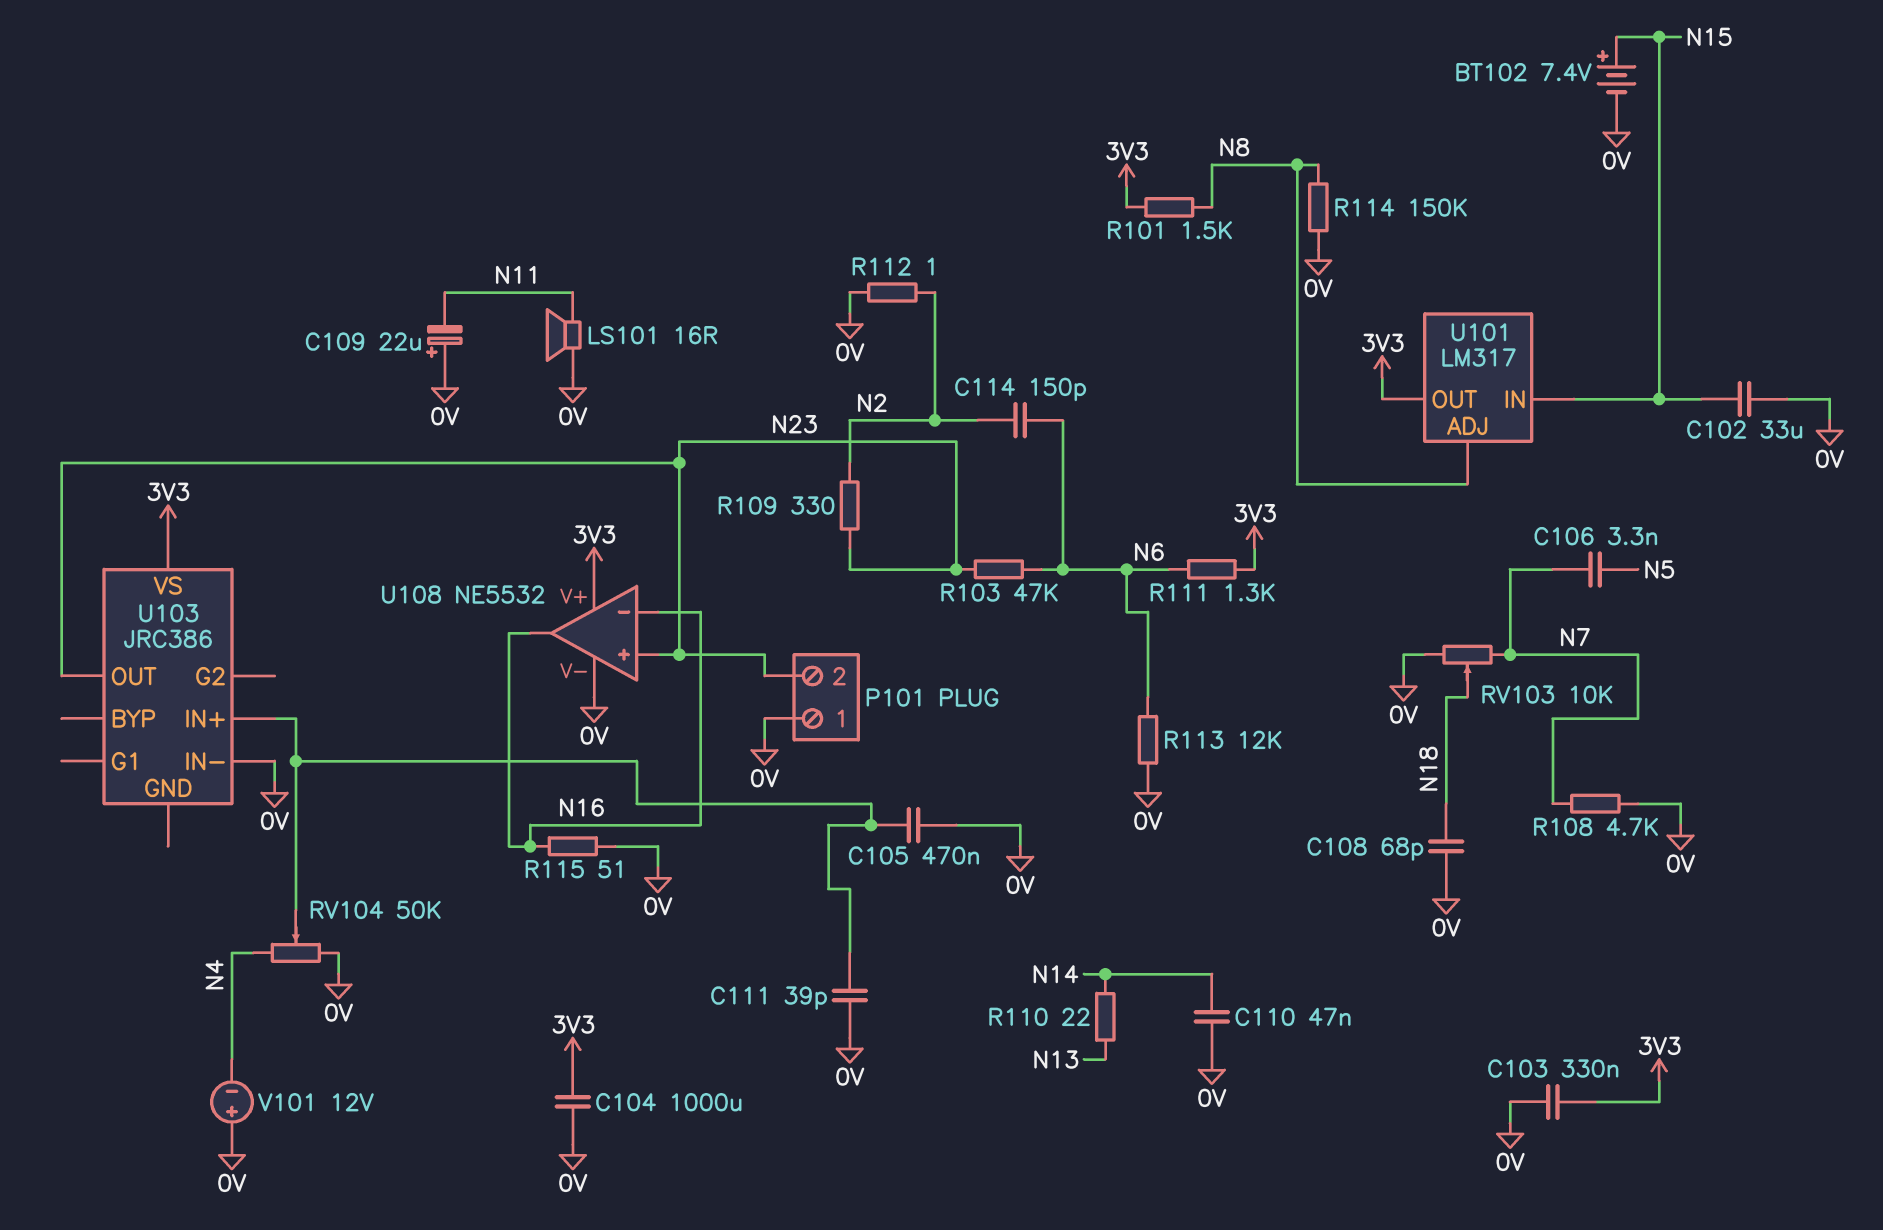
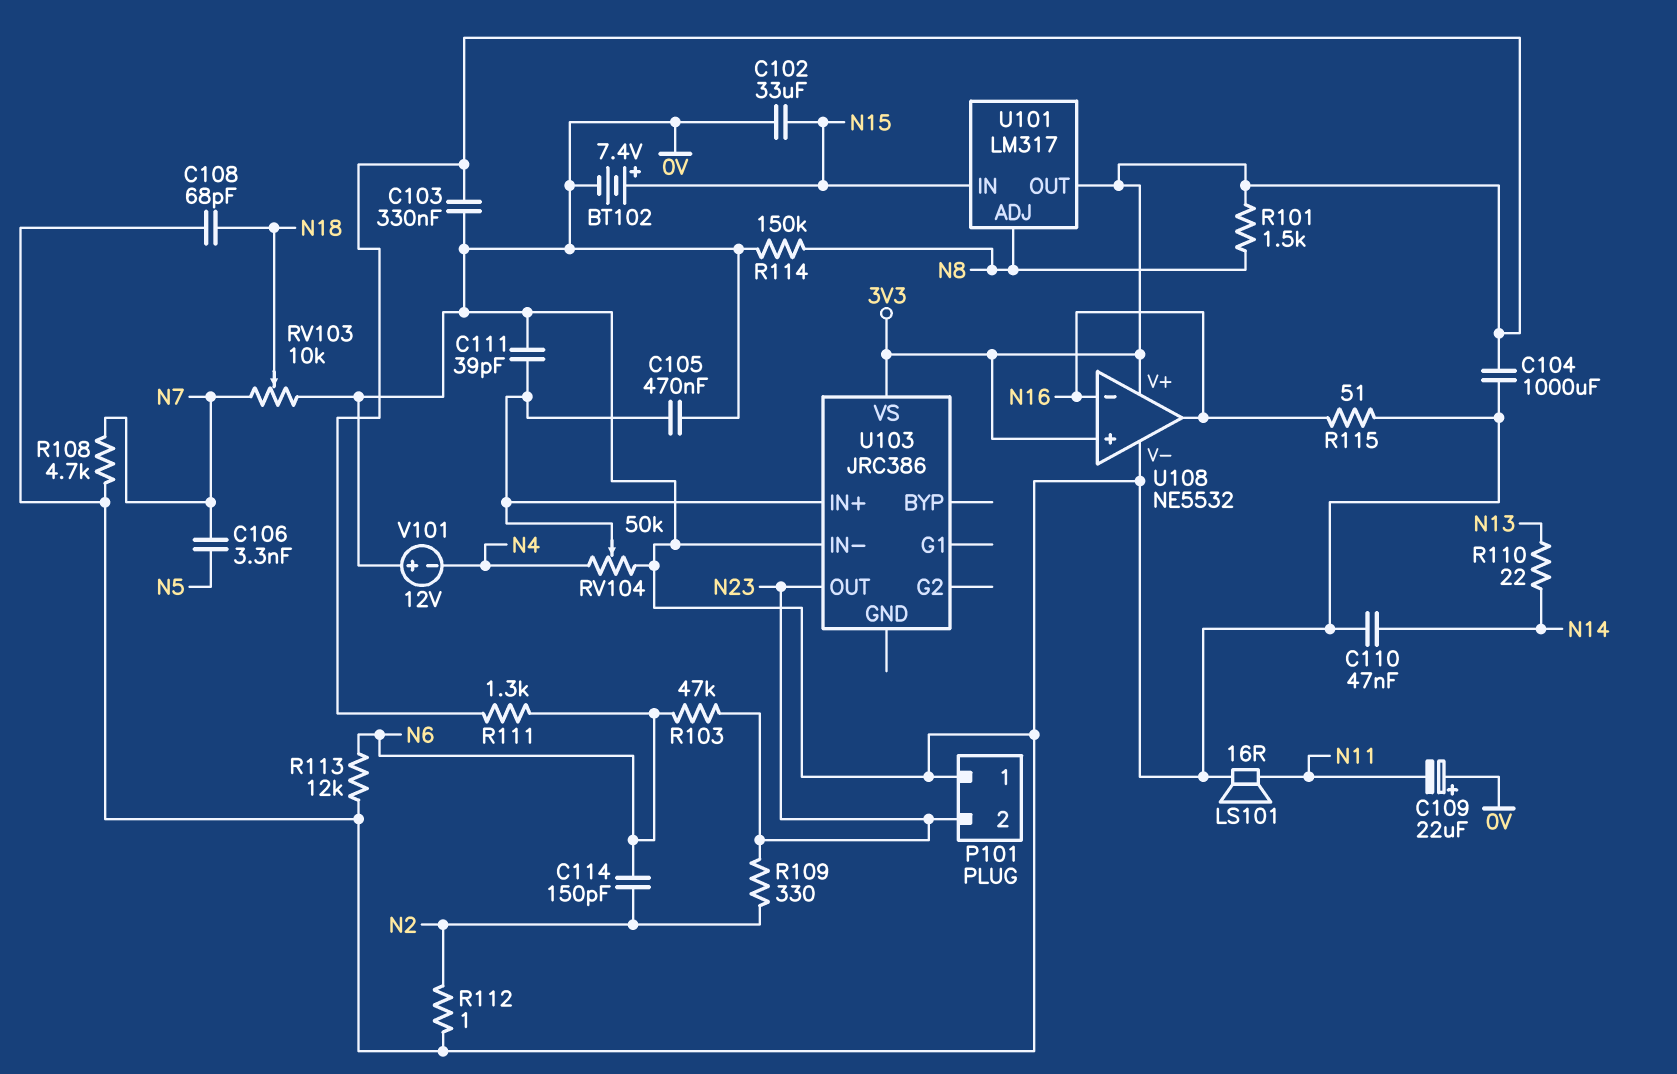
U108 pin in+: N23 -> 3V3

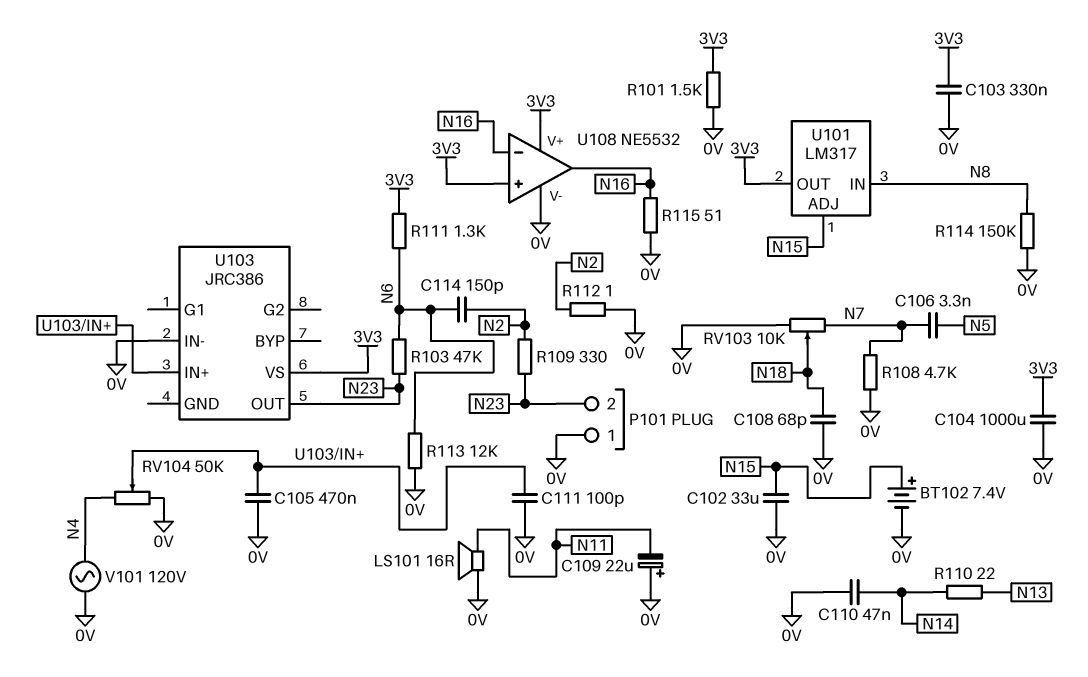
C111: 39pF (0V, U103/IN+) -> 100pF (0V, U103/IN+)
R101: 1.5k (3V3, N8) -> 1.5k (0V, 3V3)
U101 pin ADJ: N8 -> N15
U101 pin IN: N15 -> N8
V101: 12V (plus 0V, minus N4) -> AC 120V (0V, N4)

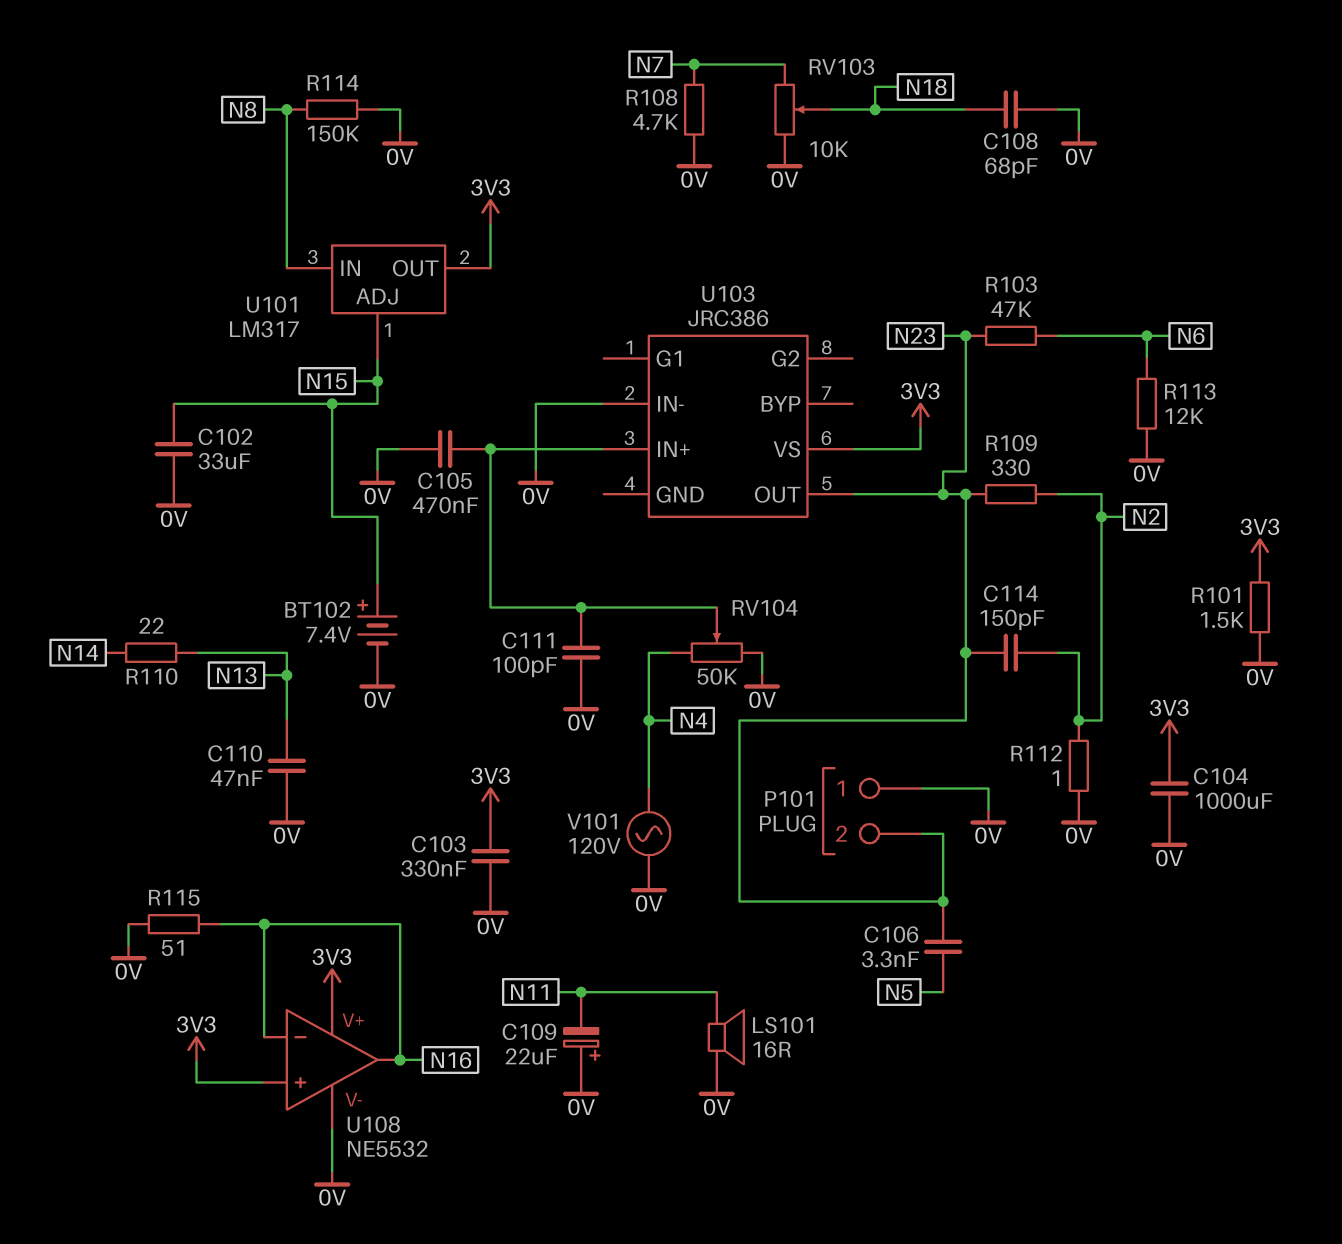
C106: 3.3nF (N5, N7) -> 3.3nF (N5, N23)
C110: 47nF (0V, N14) -> 47nF (0V, N13)
C114: 150pF (N2, N6) -> 150pF (N2, N23)
R111: 1.3k (3V3, N6) -> none

